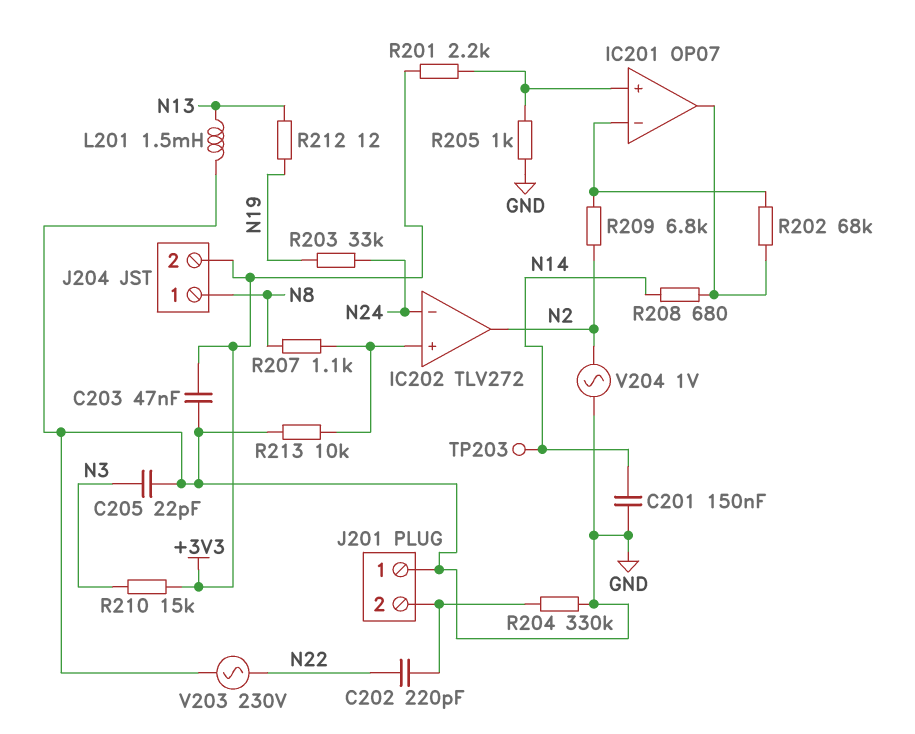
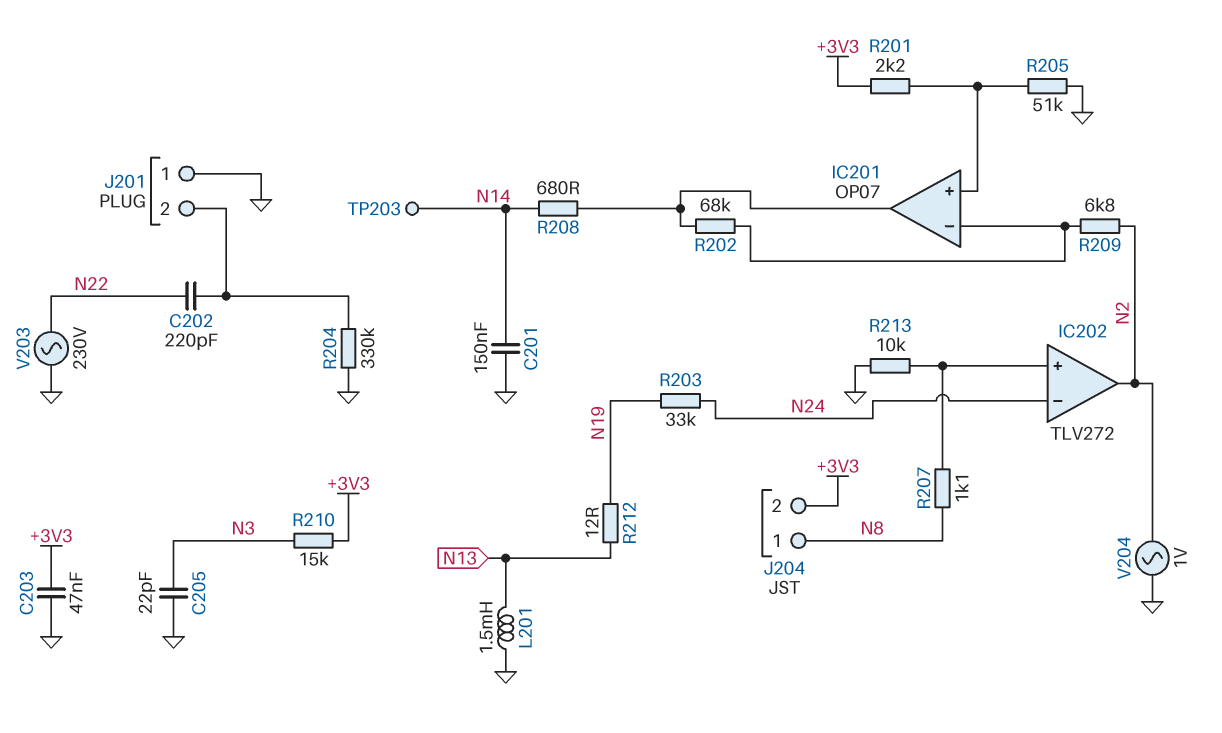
R205: 1k (GND, IC201/in+) -> 51k (GND, IC201/in+)

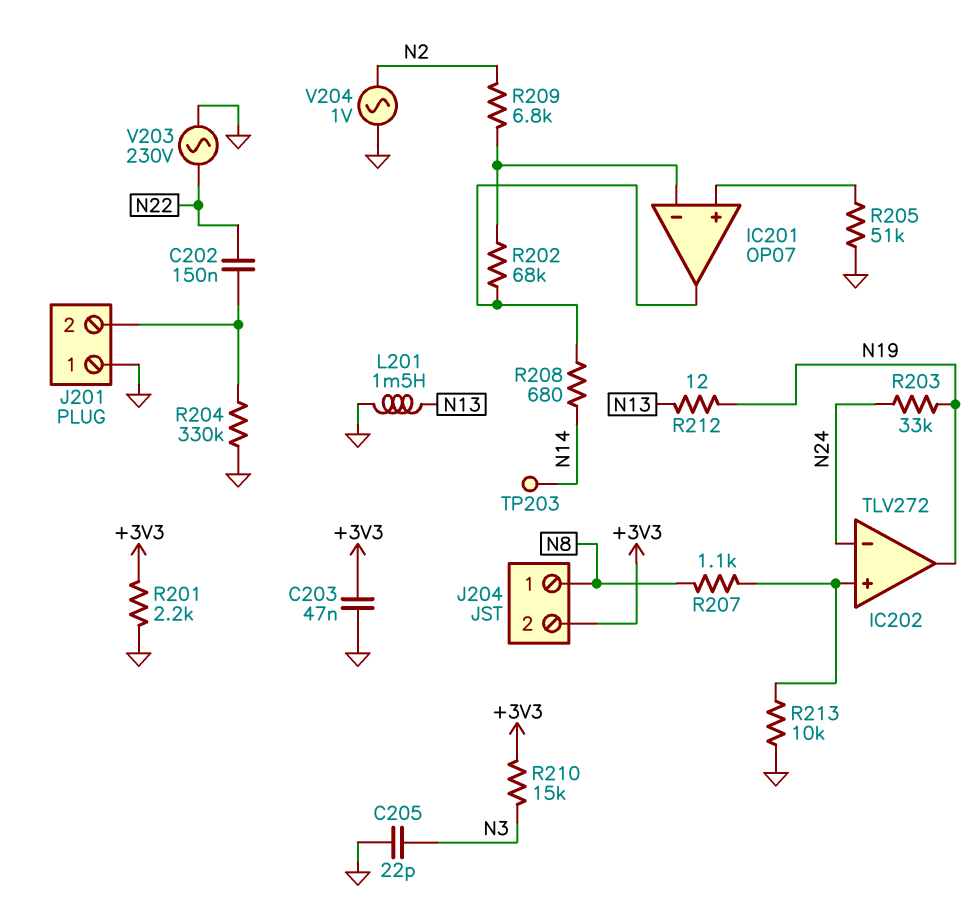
C201: 150nF (GND, N14) -> none
C202: 220pF (J201/2, N22) -> 150nF (J201/2, N22)
IC202 pin out: N2 -> N19
R201: 2.2k (+3V3, IC201/in+) -> 2.2k (+3V3, GND)

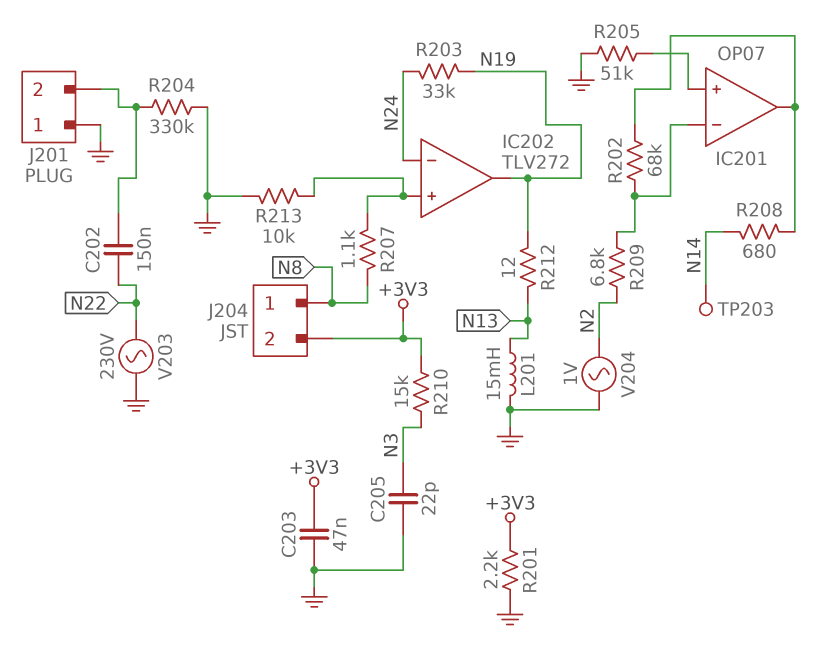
L201: 1.5mH (GND, N13) -> 15mH (GND, N13)

